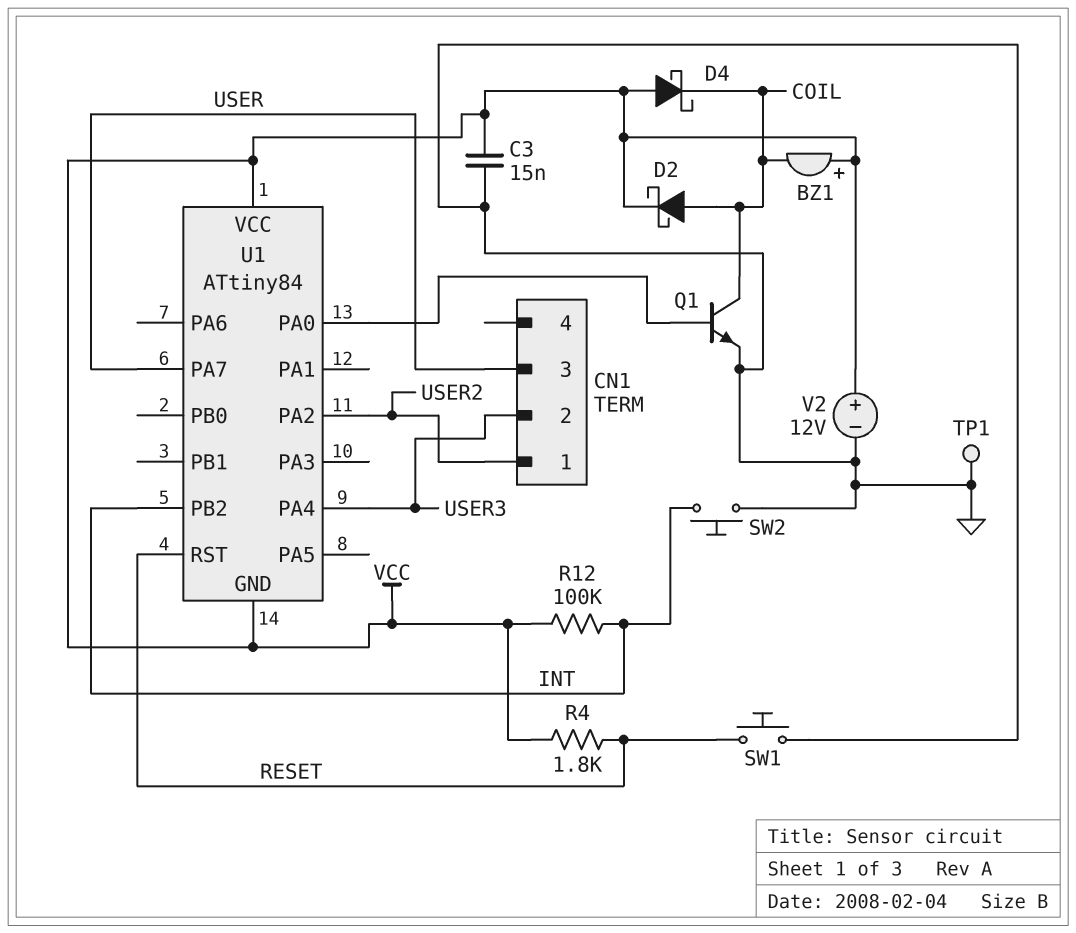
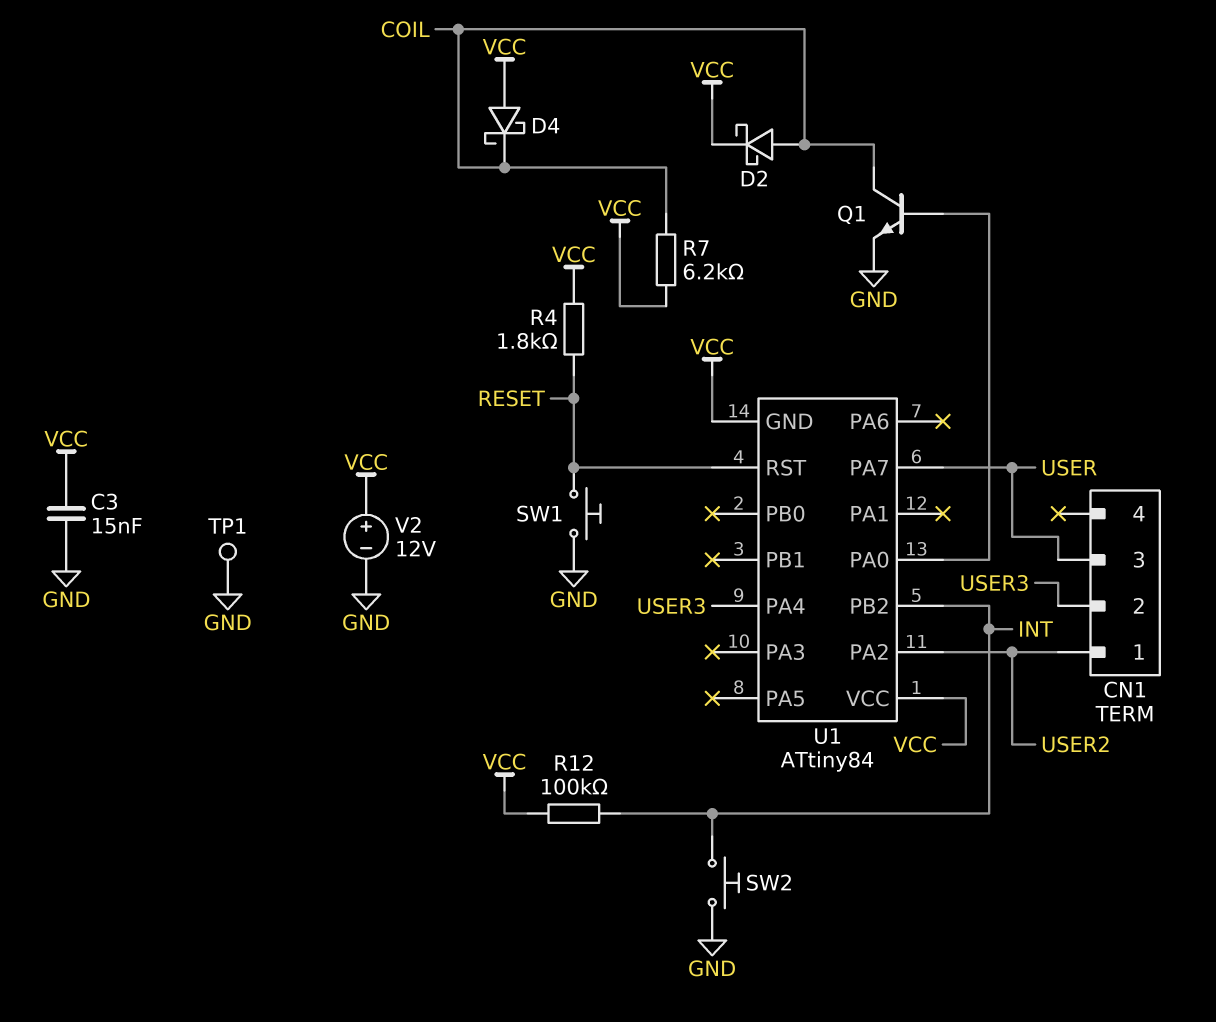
BZ1: buzzer (plus VCC, minus COIL) -> none
R7: none -> 6.2k (COIL, VCC)

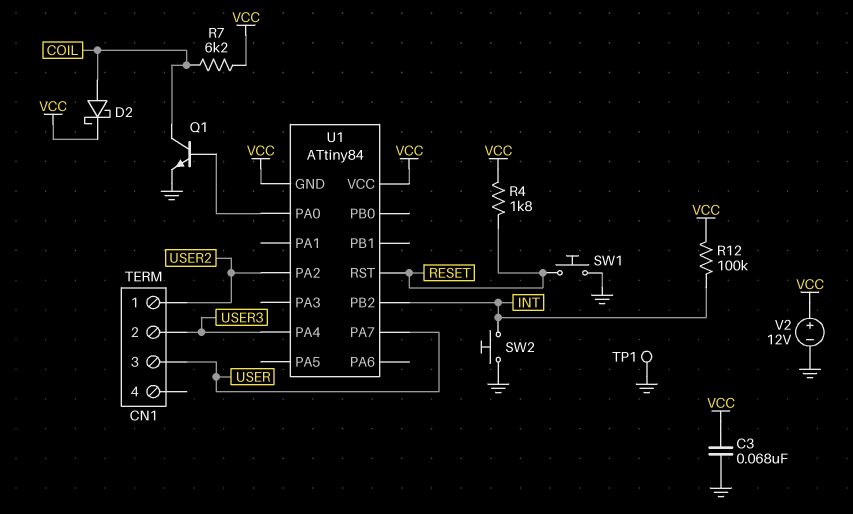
C3: 15nF (GND, VCC) -> 68nF (GND, VCC)
D4: schottky (A VCC, K COIL) -> none

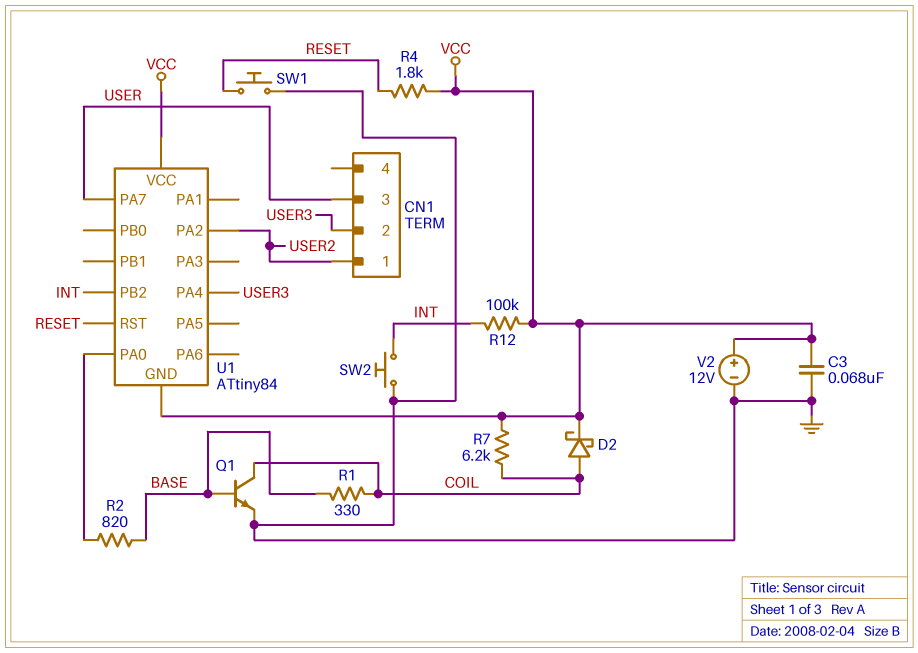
Q1: NPN (B U1/PA0, C COIL, E GND) -> NPN (B BASE, C COIL, E GND)
R1: none -> 330 (BASE, COIL)
R2: none -> 820 (BASE, U1/PA0)
TP1: test point (GND) -> none

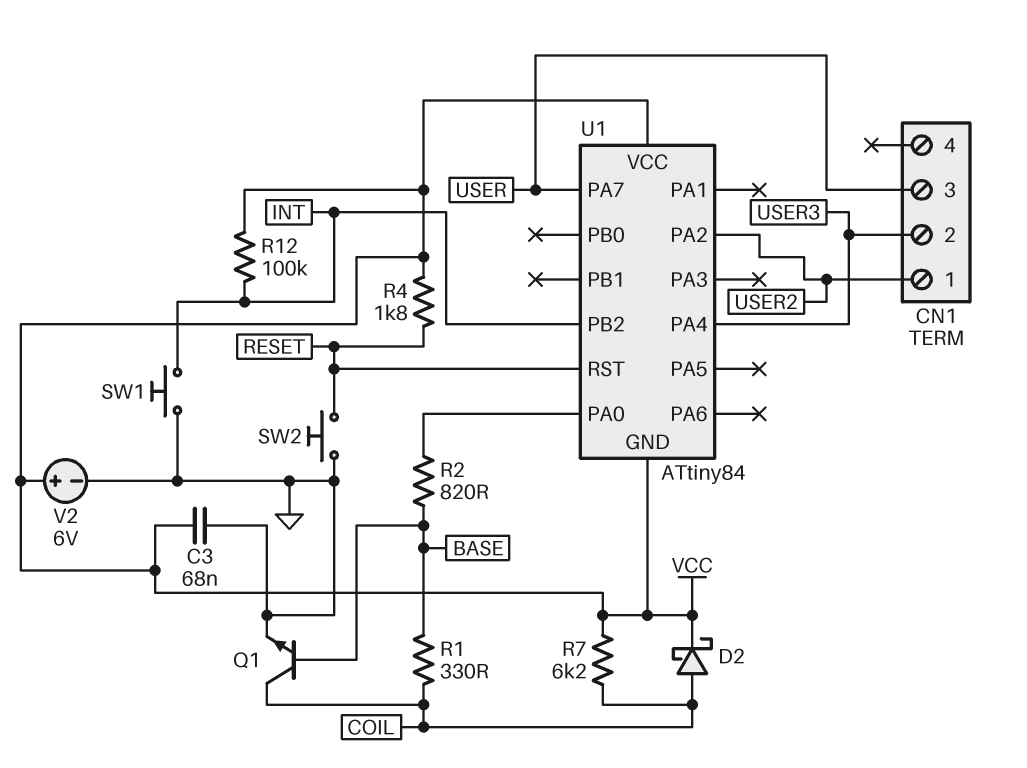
SW1: button (GND, RESET) -> button (GND, INT)
SW2: button (GND, INT) -> button (GND, RESET)
V2: 12V (plus VCC, minus GND) -> 6V (plus VCC, minus GND)

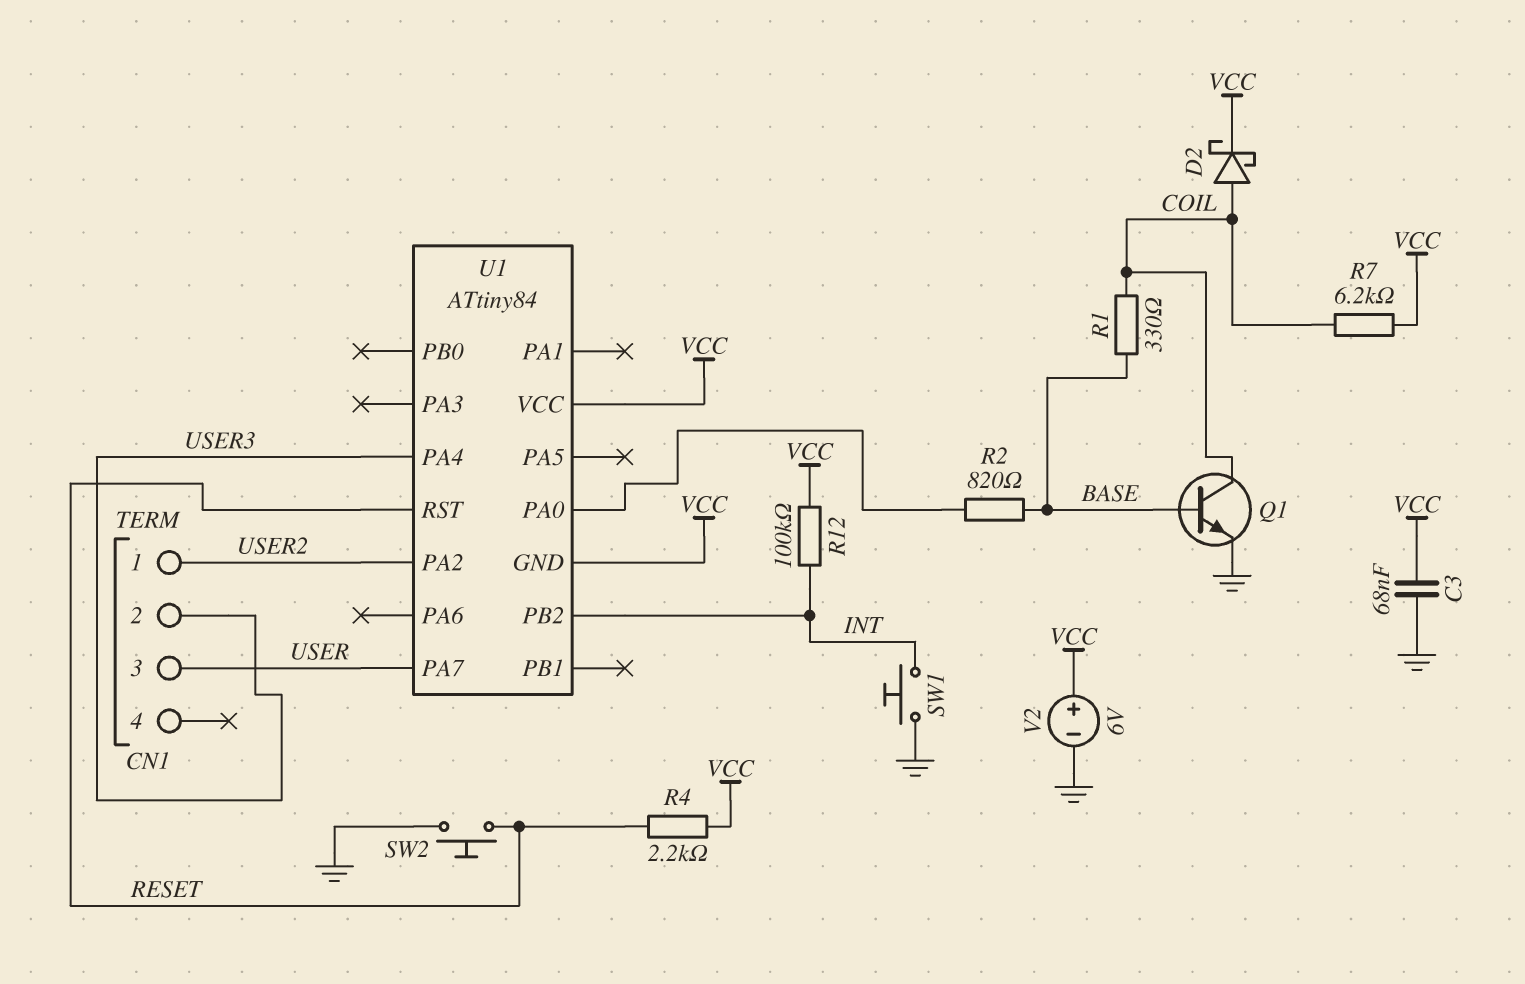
R4: 1.8k (RESET, VCC) -> 2.2k (RESET, VCC)

